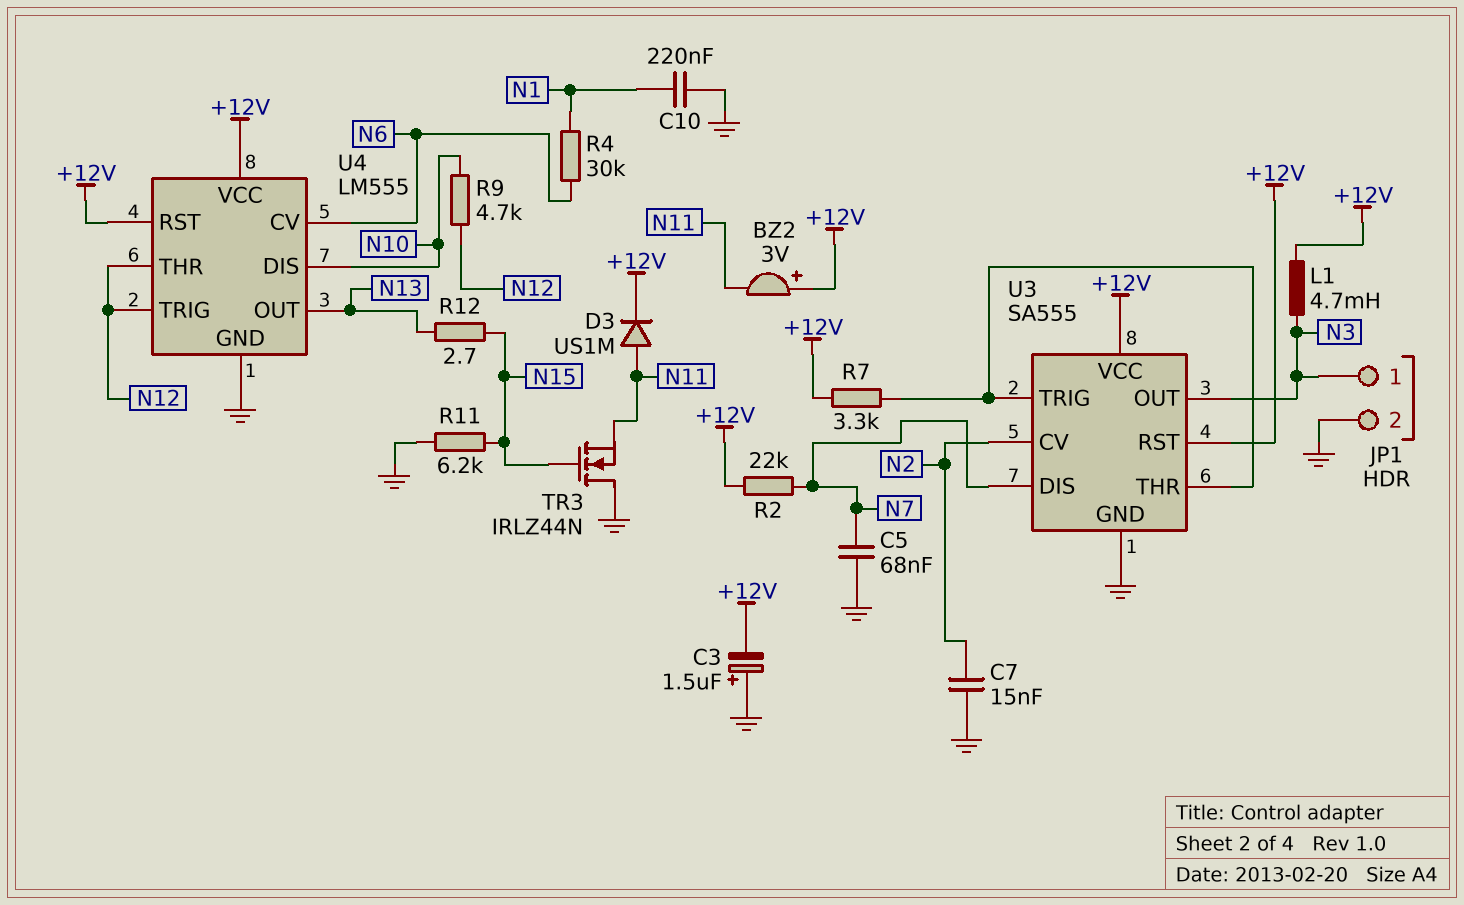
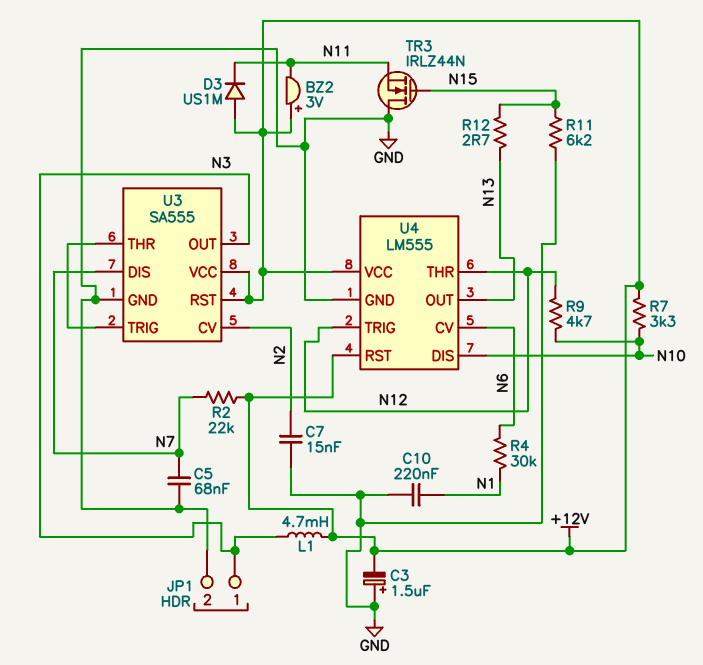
D3: diode US1M (A N11, K +12V) -> diode US1M (A +12V, K N11)
R7: 3.3k (+12V, U3/THR) -> 3.3k (+12V, N10)

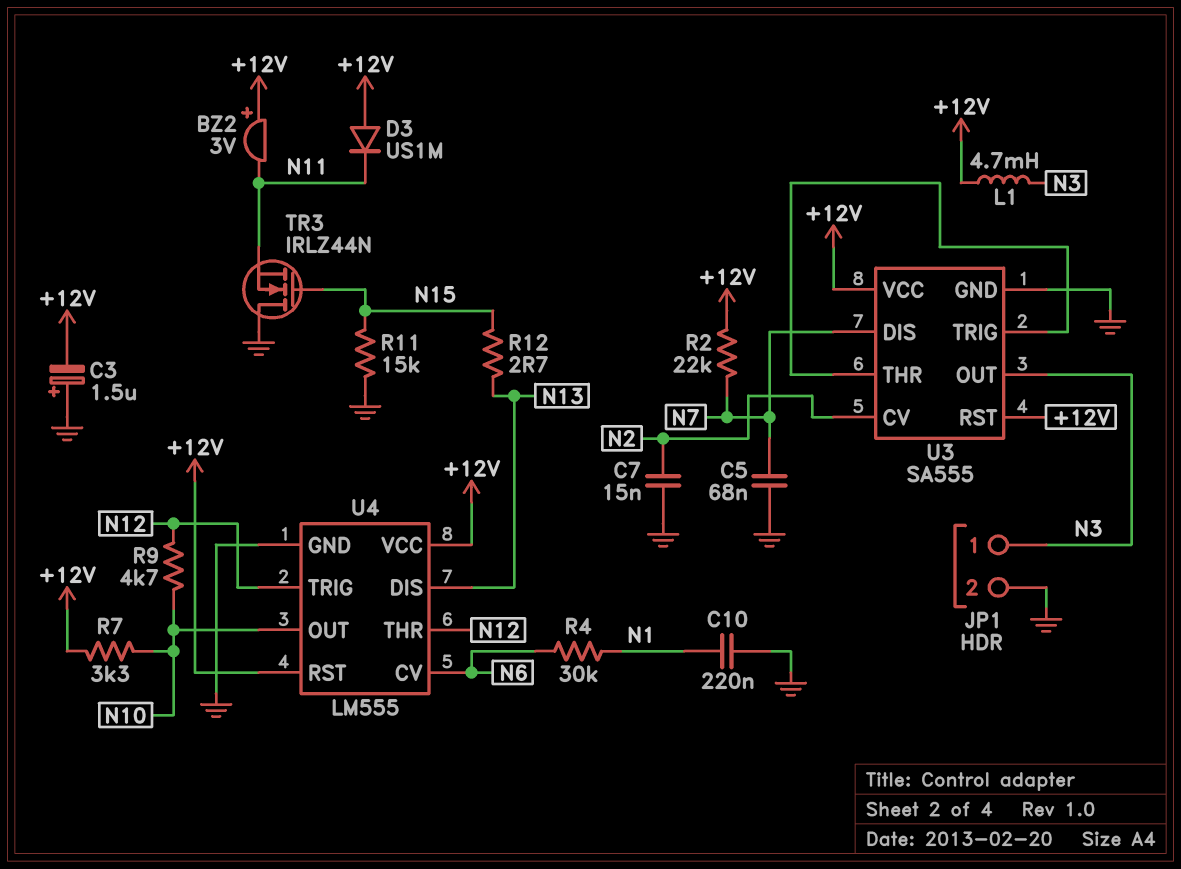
R11: 6.2k (GND, N15) -> 15k (GND, N15)
U4 pin DIS: N10 -> N13
U4 pin OUT: N13 -> N10

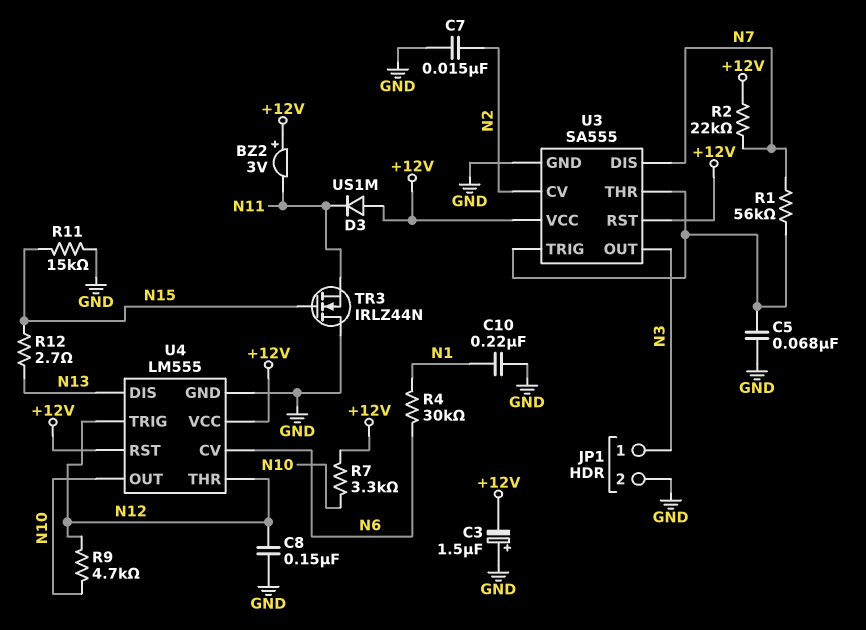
C5: 68nF (GND, N7) -> 68nF (GND, U3/THR)
C8: none -> 150nF (GND, N12)
L1: 4.7mH (+12V, N3) -> none
R1: none -> 56k (N7, U3/THR)

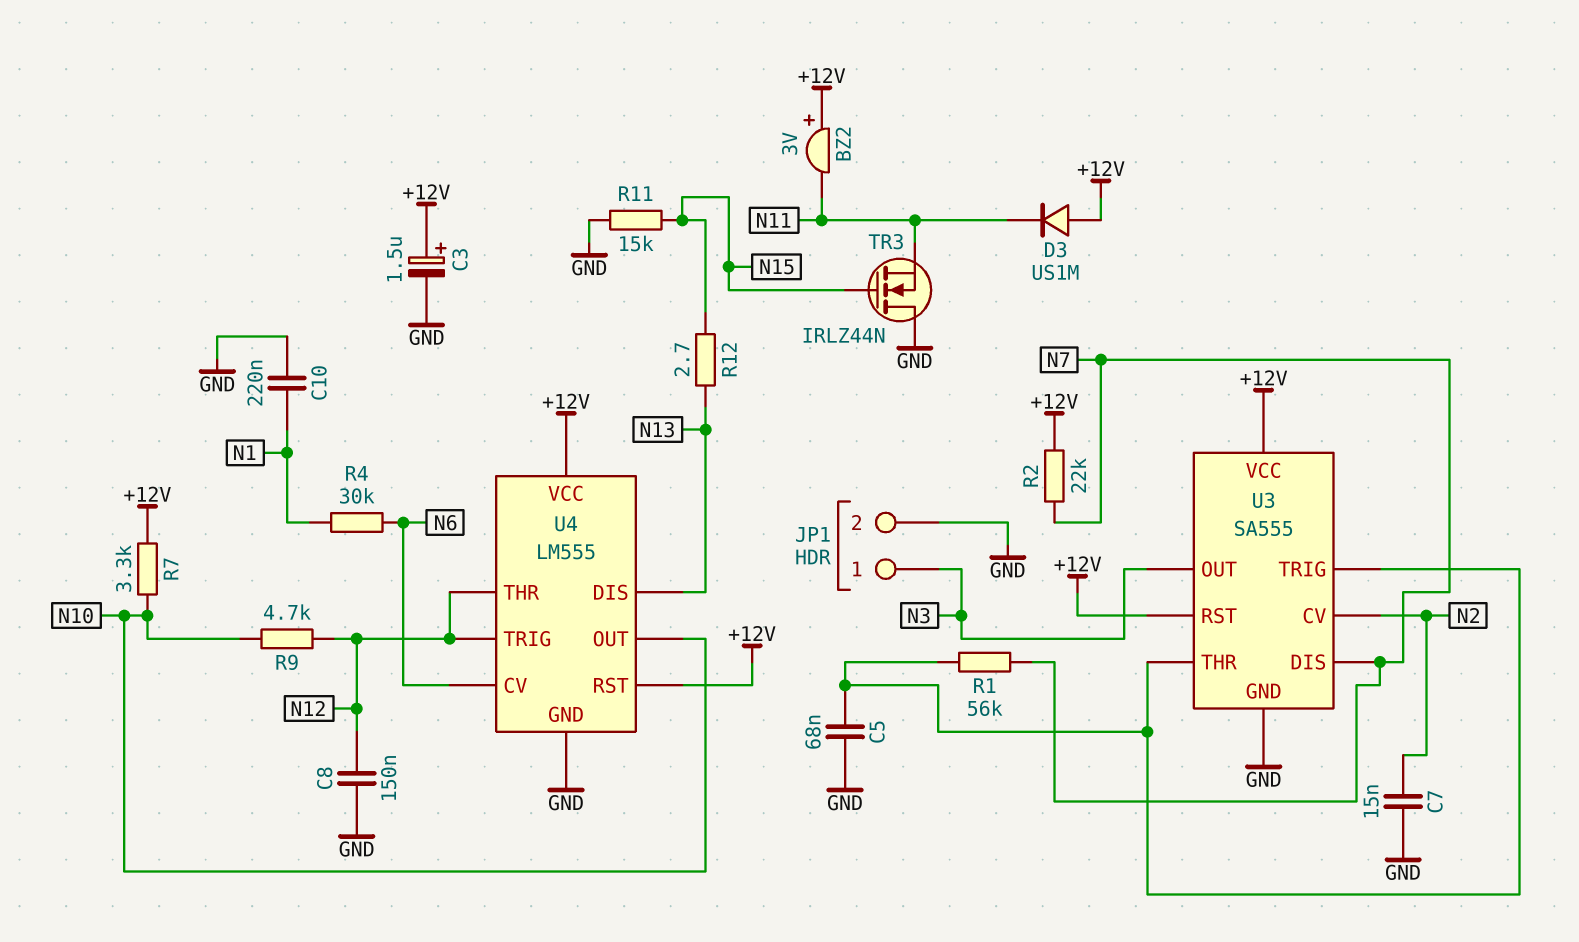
C3: 1.5uF (plus GND, minus +12V) -> 1.5uF (plus +12V, minus GND)

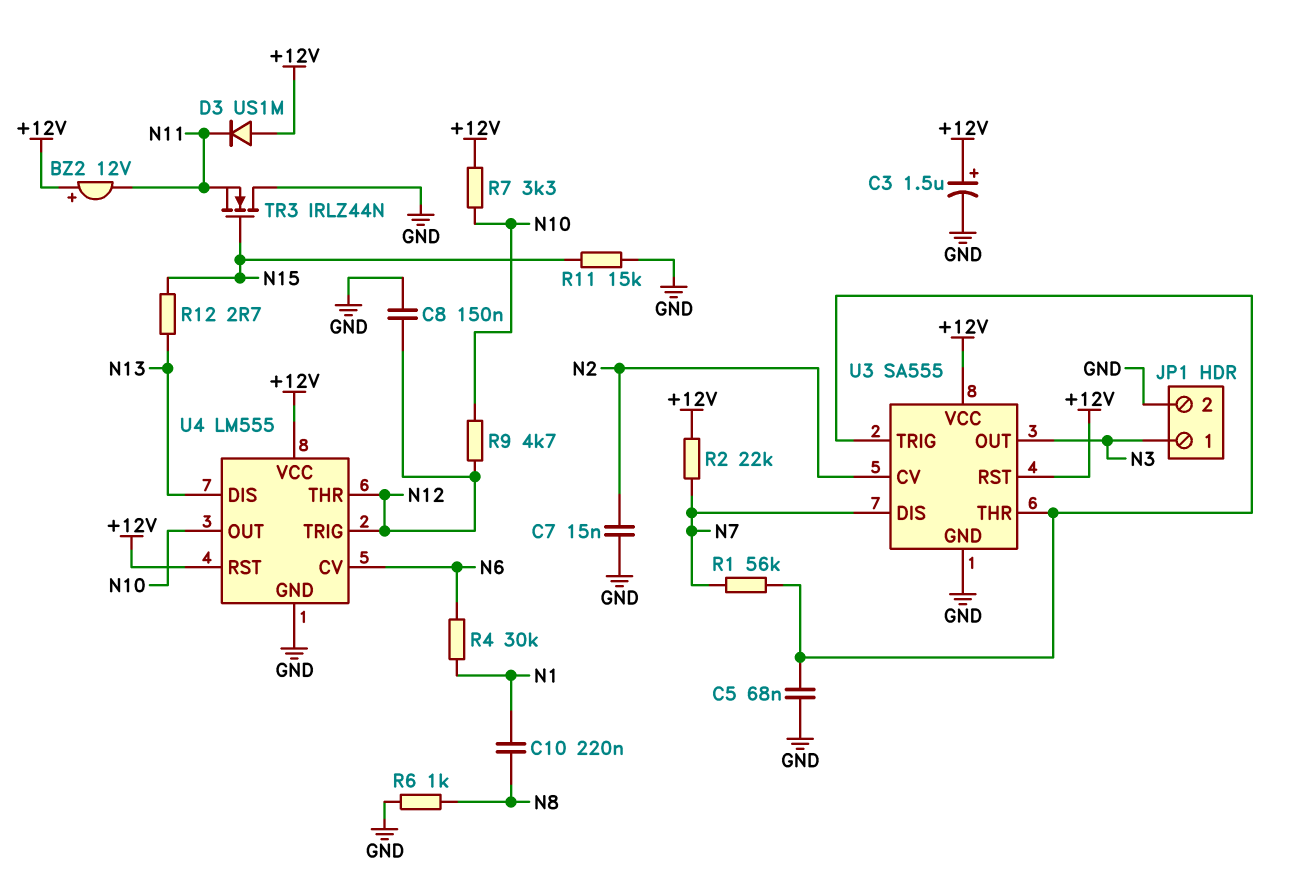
BZ2: buzzer 3V (plus +12V, minus N11) -> buzzer 12V (plus +12V, minus N11)
C10: 220nF (GND, N1) -> 220nF (N1, N8)
R6: none -> 1k (GND, N8)

